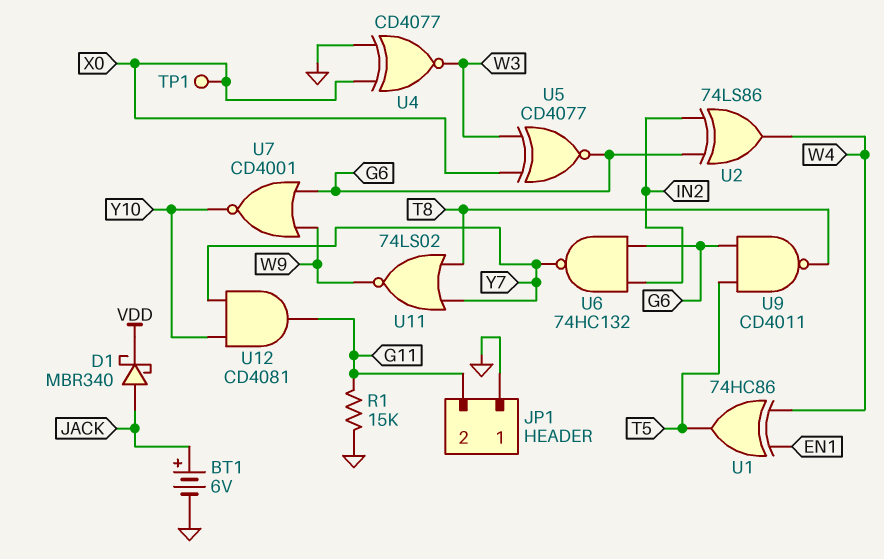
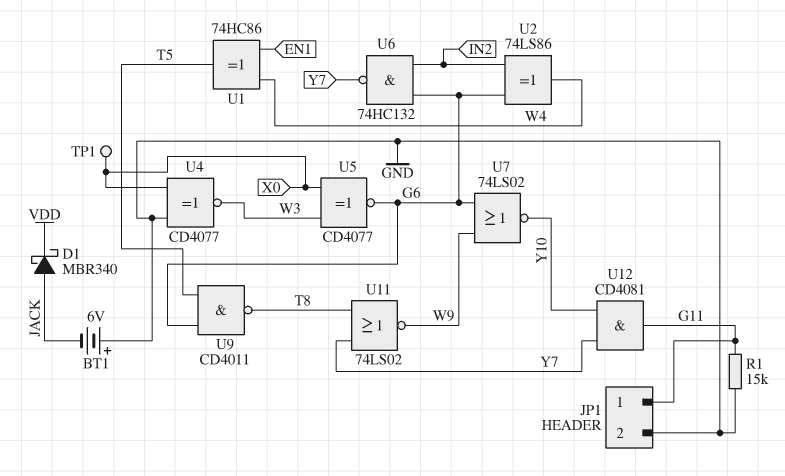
BT1: 6V (plus JACK, minus GND) -> 6V (plus GND, minus JACK)
JP1 pin 1: GND -> G11
JP1 pin 2: G11 -> GND
U7: NOR CD4001 (in G6, in W9, out Y10) -> NOR 74LS02 (in G6, in W9, out Y10)

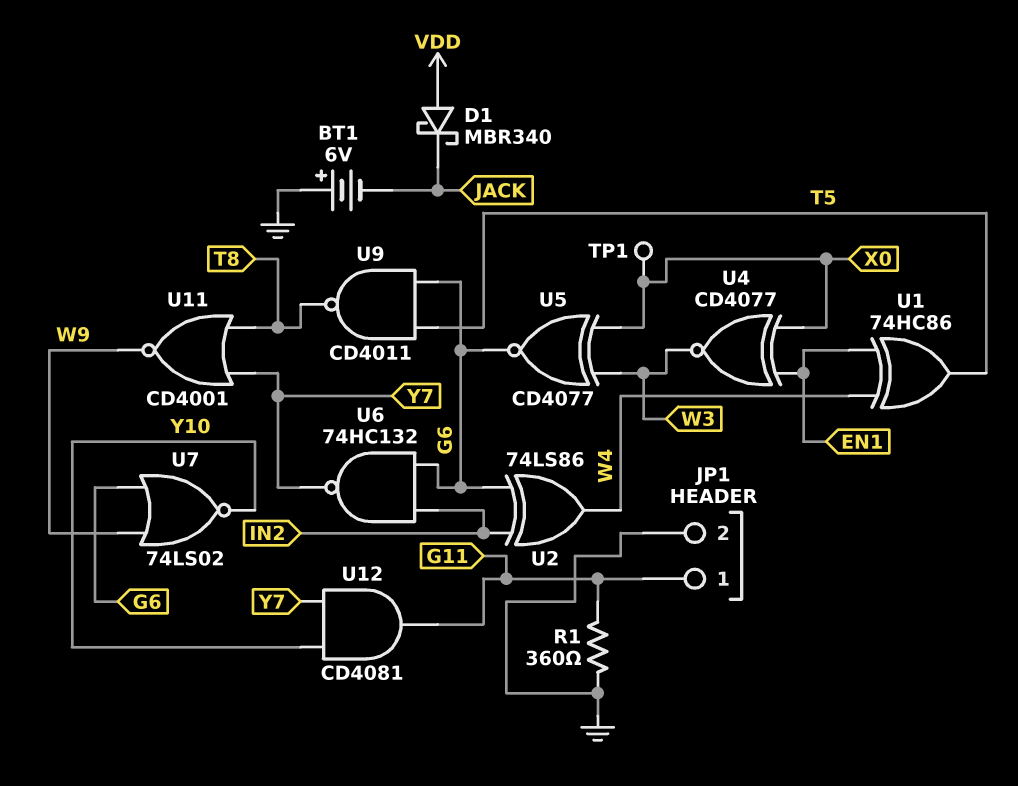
D1: schottky MBR340 (A JACK, K VDD) -> schottky MBR340 (A VDD, K JACK)
R1: 15k (G11, GND) -> 360 (G11, GND)
U4: XNOR CD4077 (in GND, in X0, out W3) -> XNOR CD4077 (in EN1, in X0, out W3)
U11: NOR 74LS02 (in T8, in Y7, out W9) -> NOR CD4001 (in T8, in Y7, out W9)

